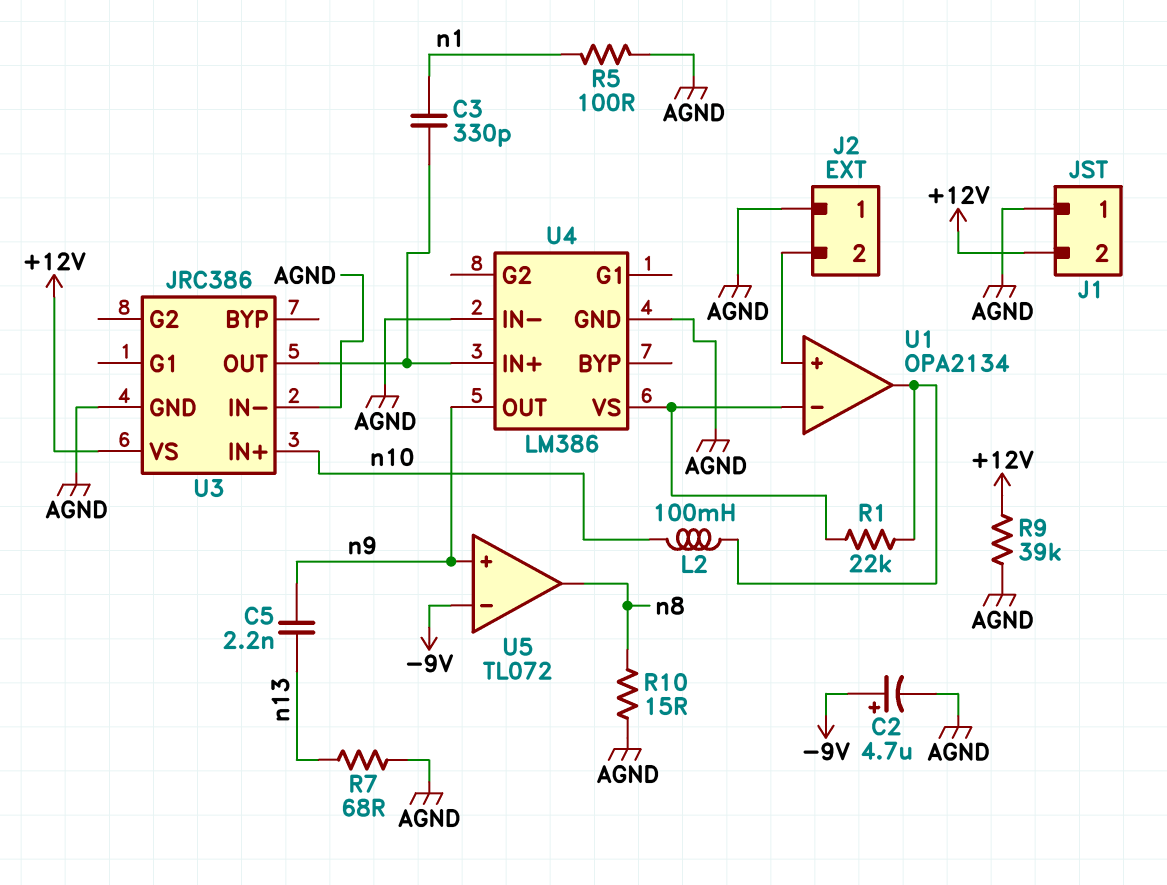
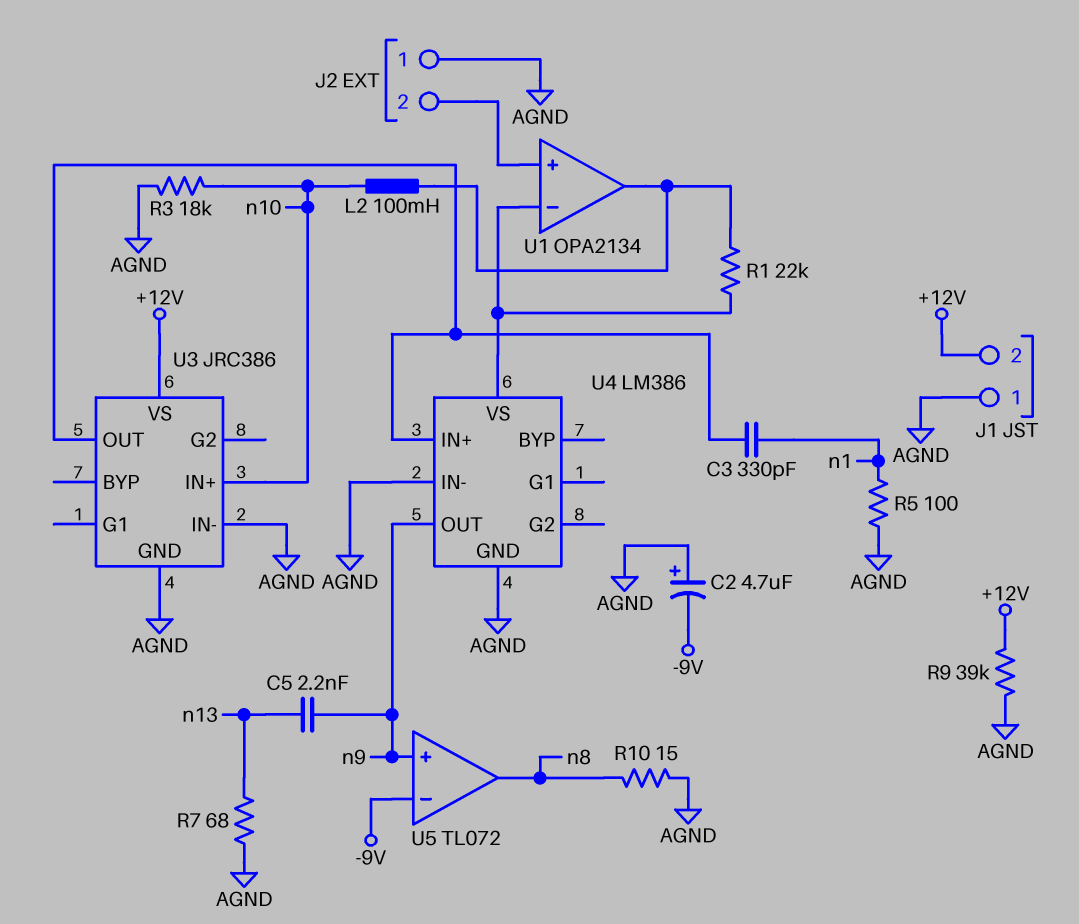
C2: 4.7uF (plus -9V, minus AGND) -> 4.7uF (plus AGND, minus -9V)
R3: none -> 18k (AGND, n10)

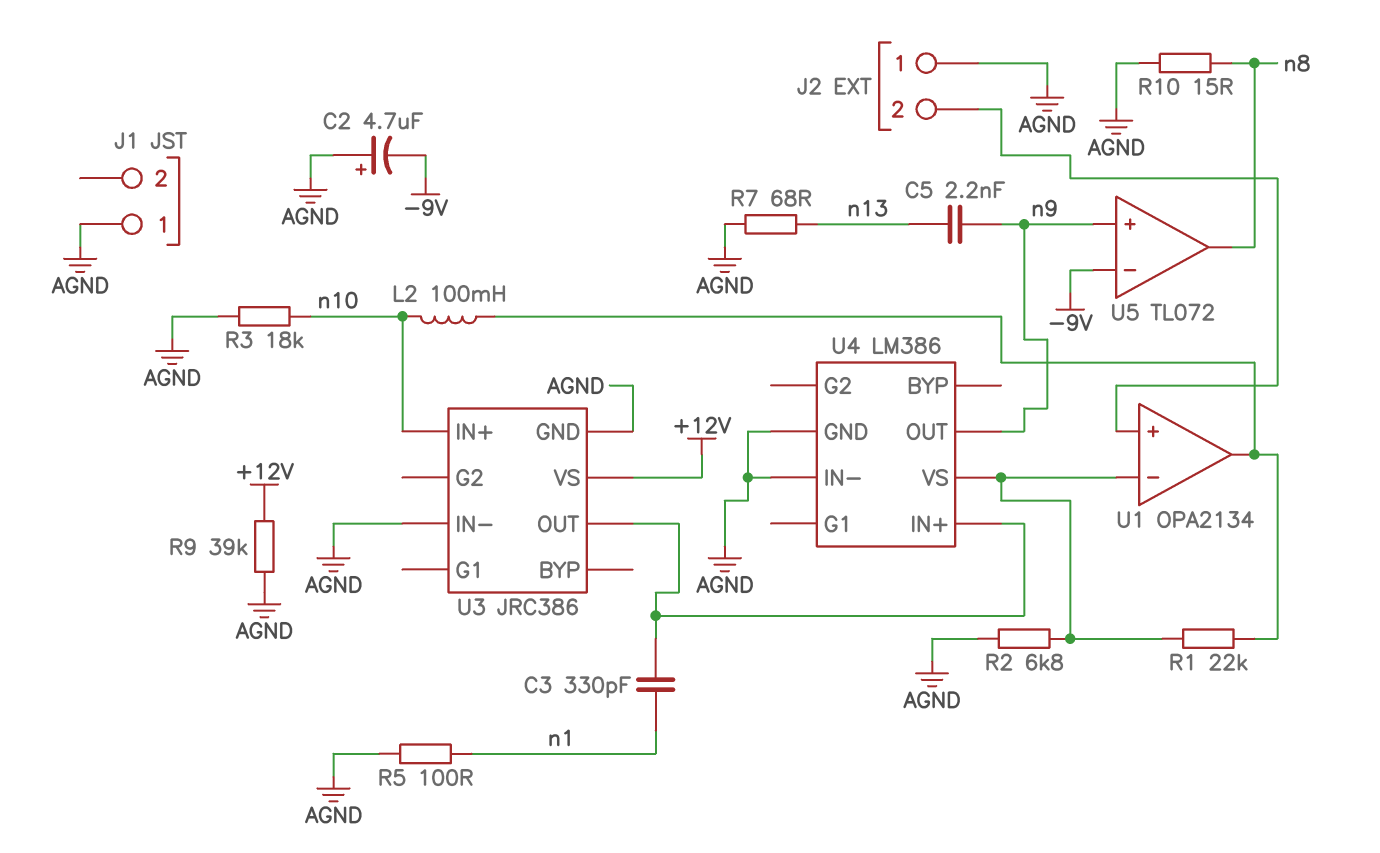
J1 pin 2: +12V -> none
R2: none -> 6.8k (AGND, U1/in-)

